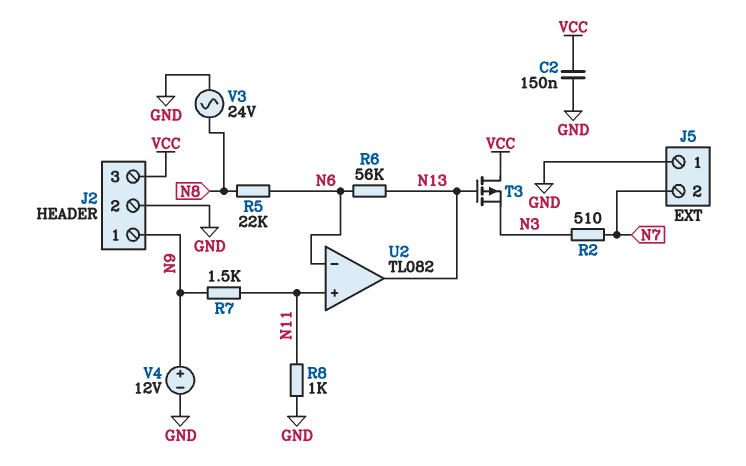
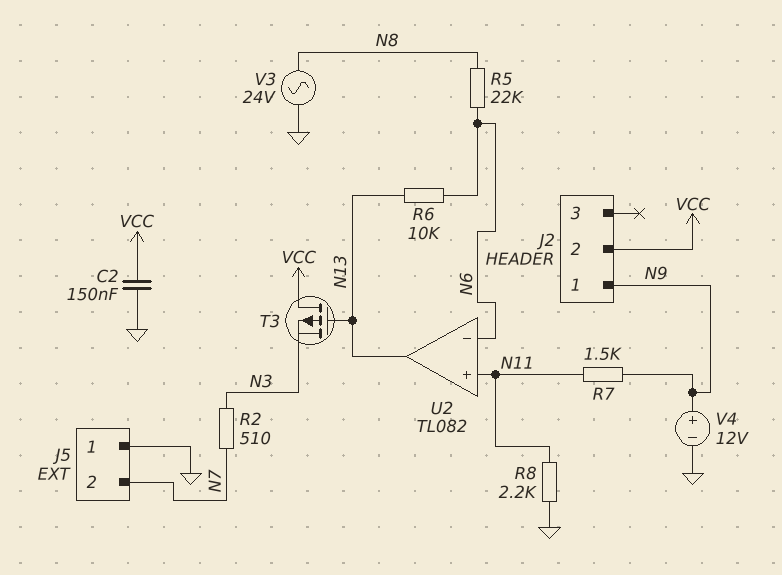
J2 pin 2: GND -> VCC
J2 pin 3: VCC -> none
R6: 56k (N6, N13) -> 10k (N6, N13)
R8: 1k (GND, N11) -> 2.2k (GND, N11)

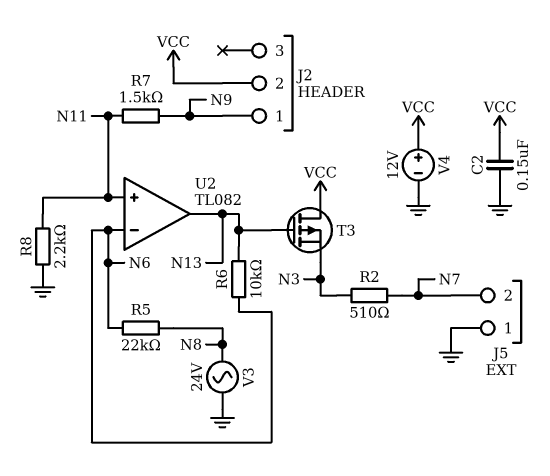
V4: 12V (plus N9, minus GND) -> 12V (plus VCC, minus GND)

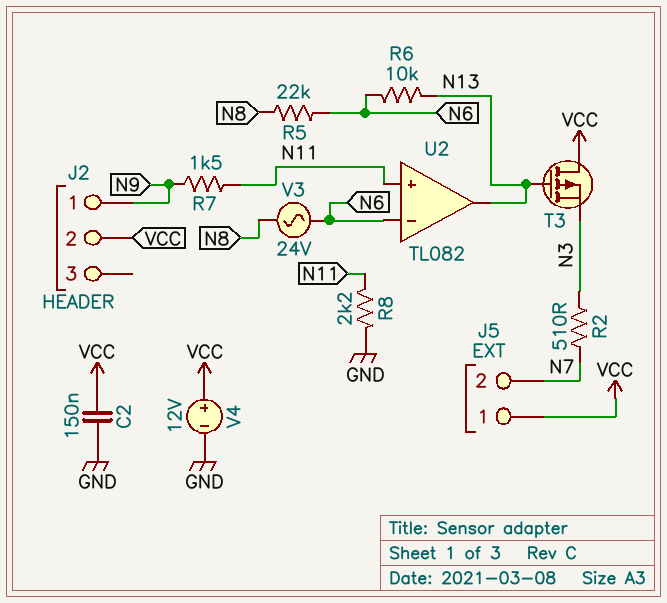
J5 pin 1: GND -> VCC
V3: AC 24V (GND, N8) -> AC 24V (N6, N8)

